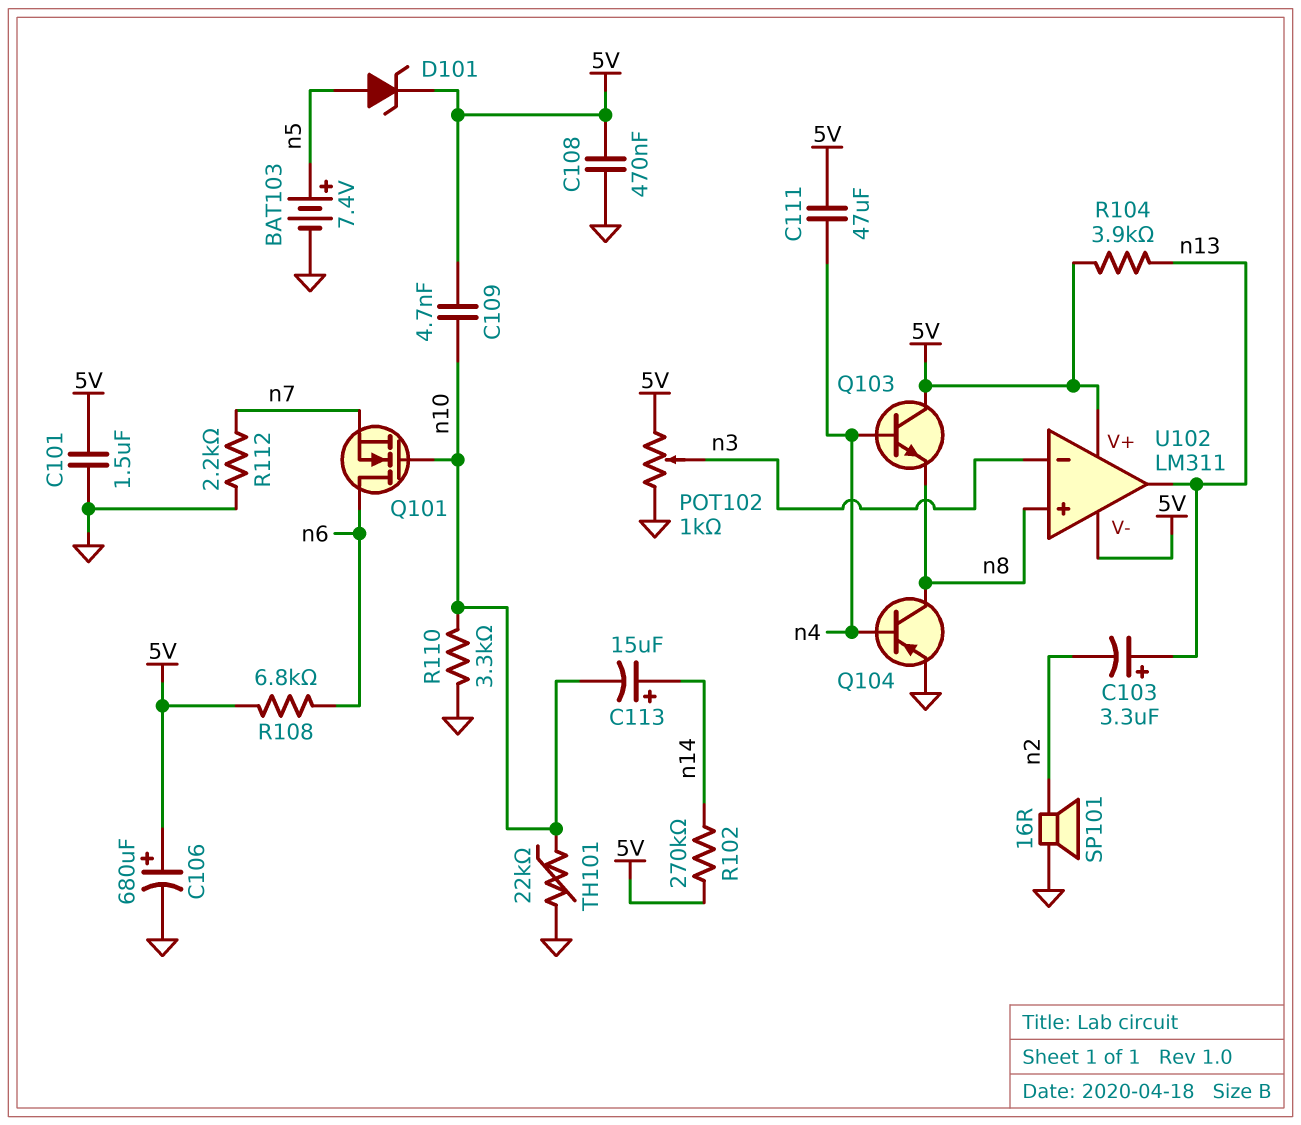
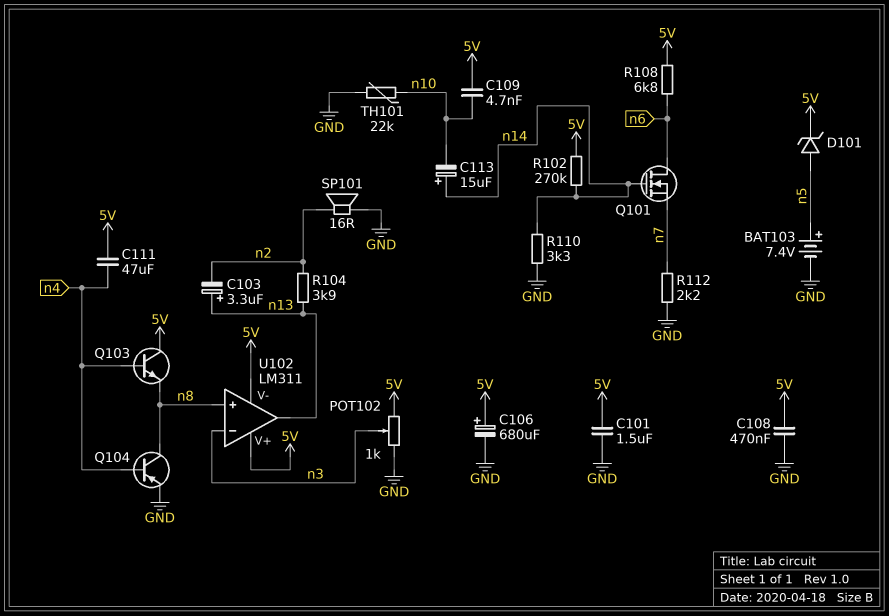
Q101: NMOS (G n10, D n6, S n7) -> NMOS (G n14, D n6, S n7)
R104: 3.9k (5V, n13) -> 3.9k (n2, n13)
R110: 3.3k (GND, n10) -> 3.3k (GND, n14)

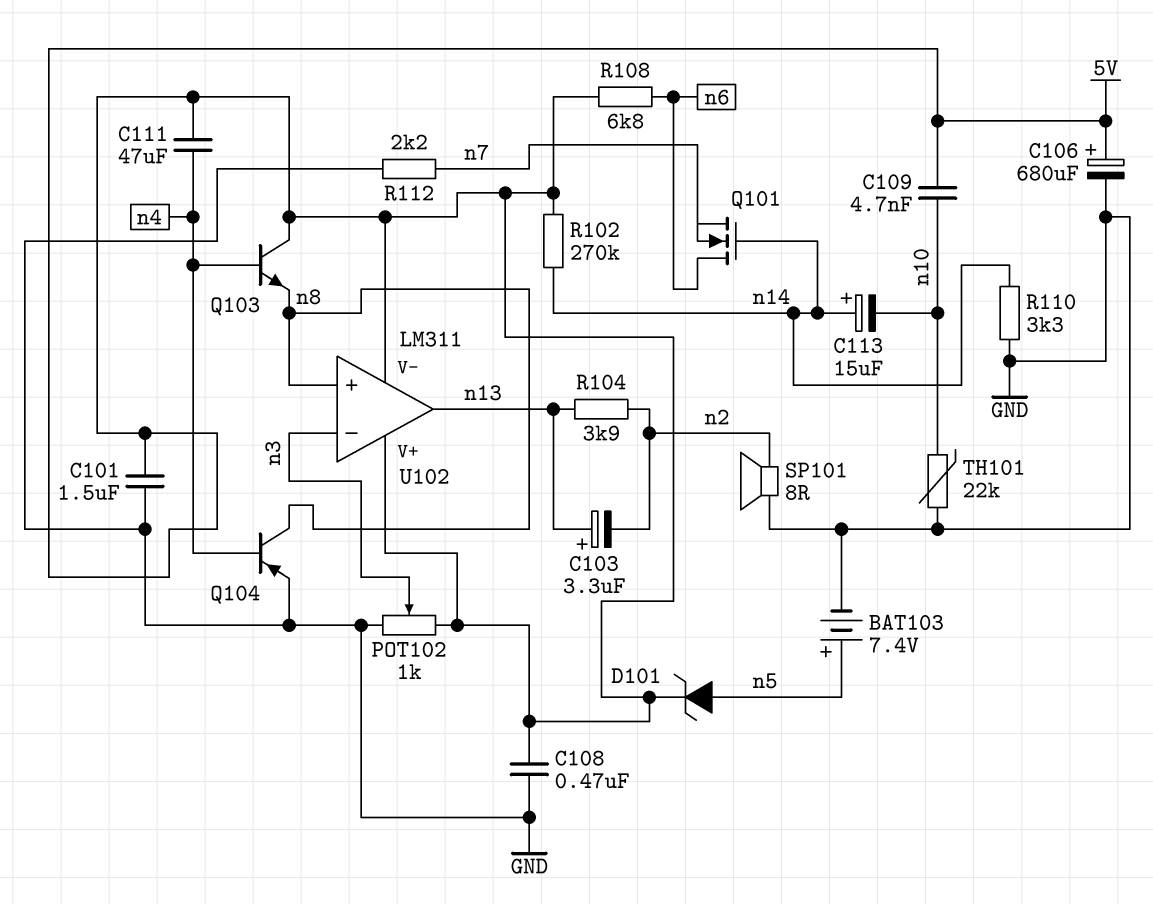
SP101: speaker 16R (GND, n2) -> speaker 8R (GND, n2)

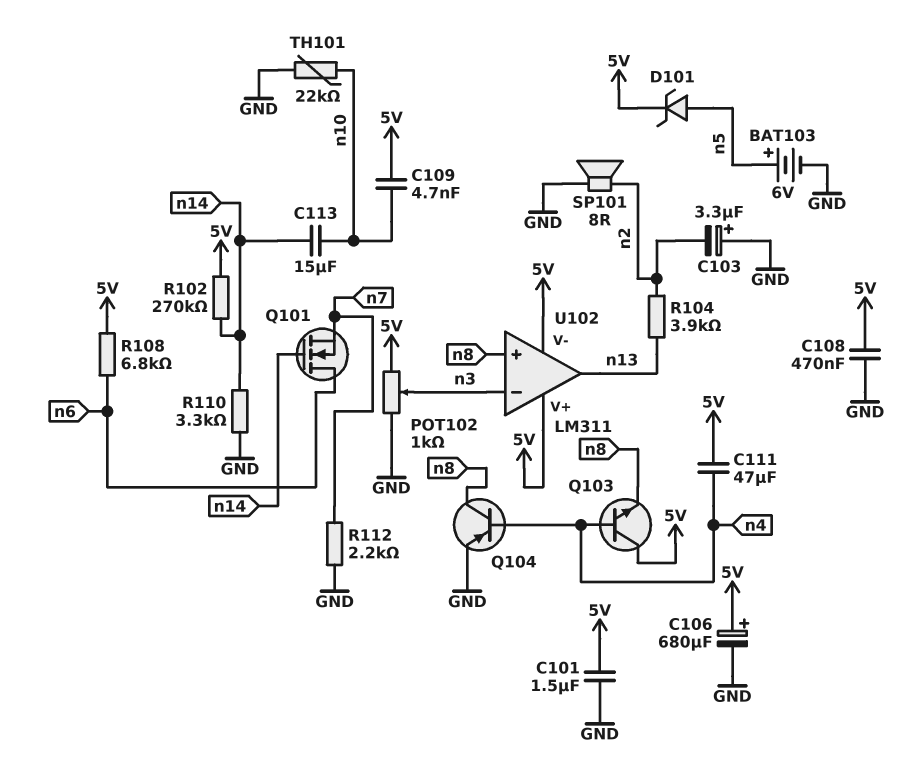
BAT103: 7.4V (plus n5, minus GND) -> 6V (plus n5, minus GND)
C103: 3.3uF (plus n13, minus n2) -> 3.3uF (plus GND, minus n2)
C113: 15uF (plus n14, minus n10) -> 15uF (n10, n14)

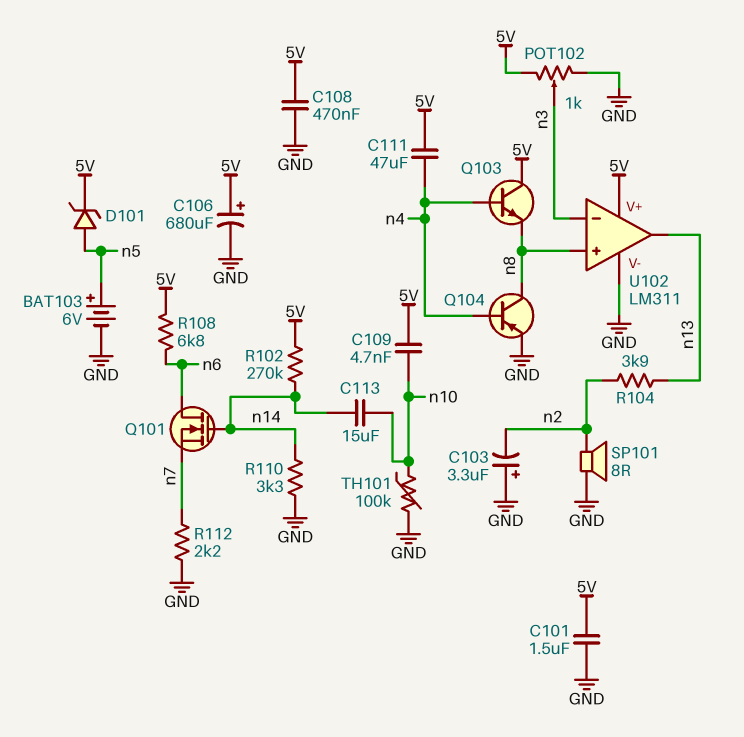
TH101: 22k (GND, n10) -> 100k (GND, n10)
U102 pin V-: 5V -> GND

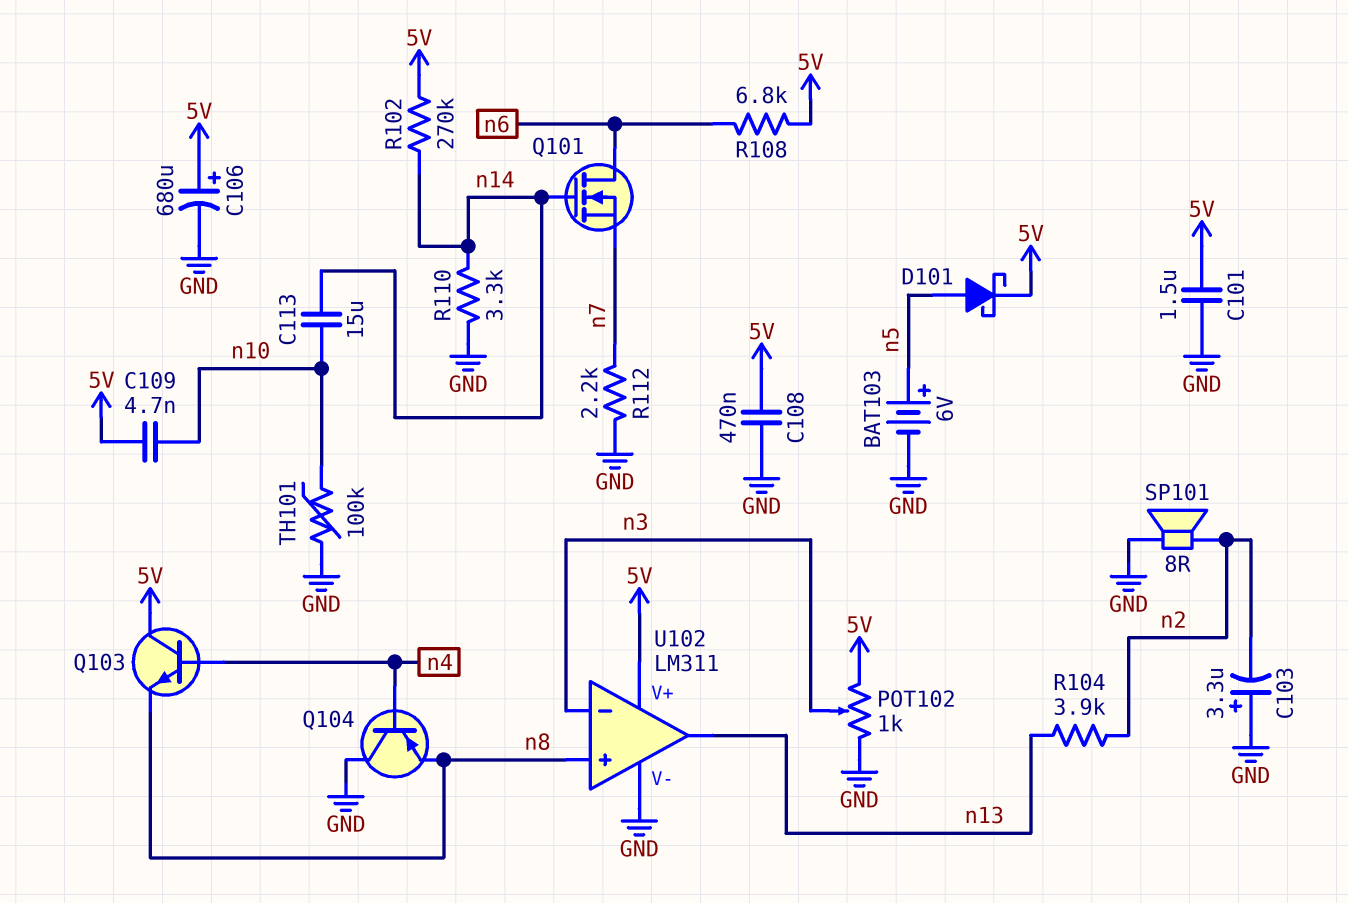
C111: 47uF (5V, n4) -> none
D101: zener (A n5, K 5V) -> schottky (A n5, K 5V)
Q104: PNP (B n4, C n8, E GND) -> PNP (B n4, C GND, E n8)

